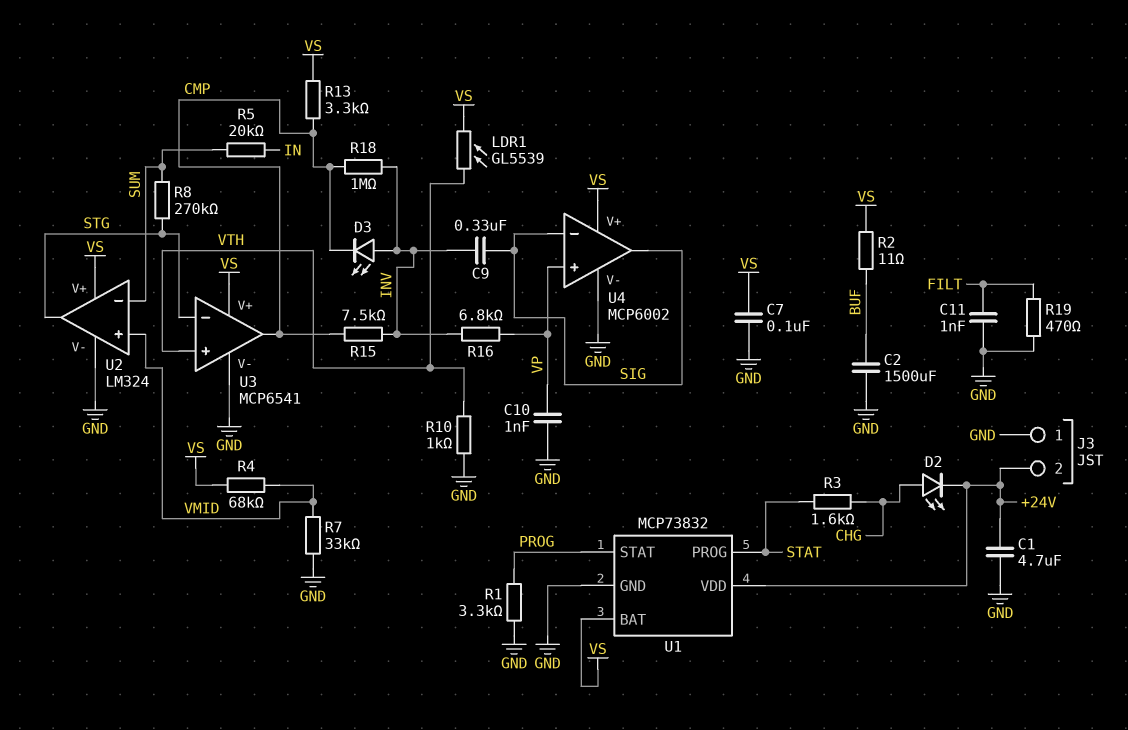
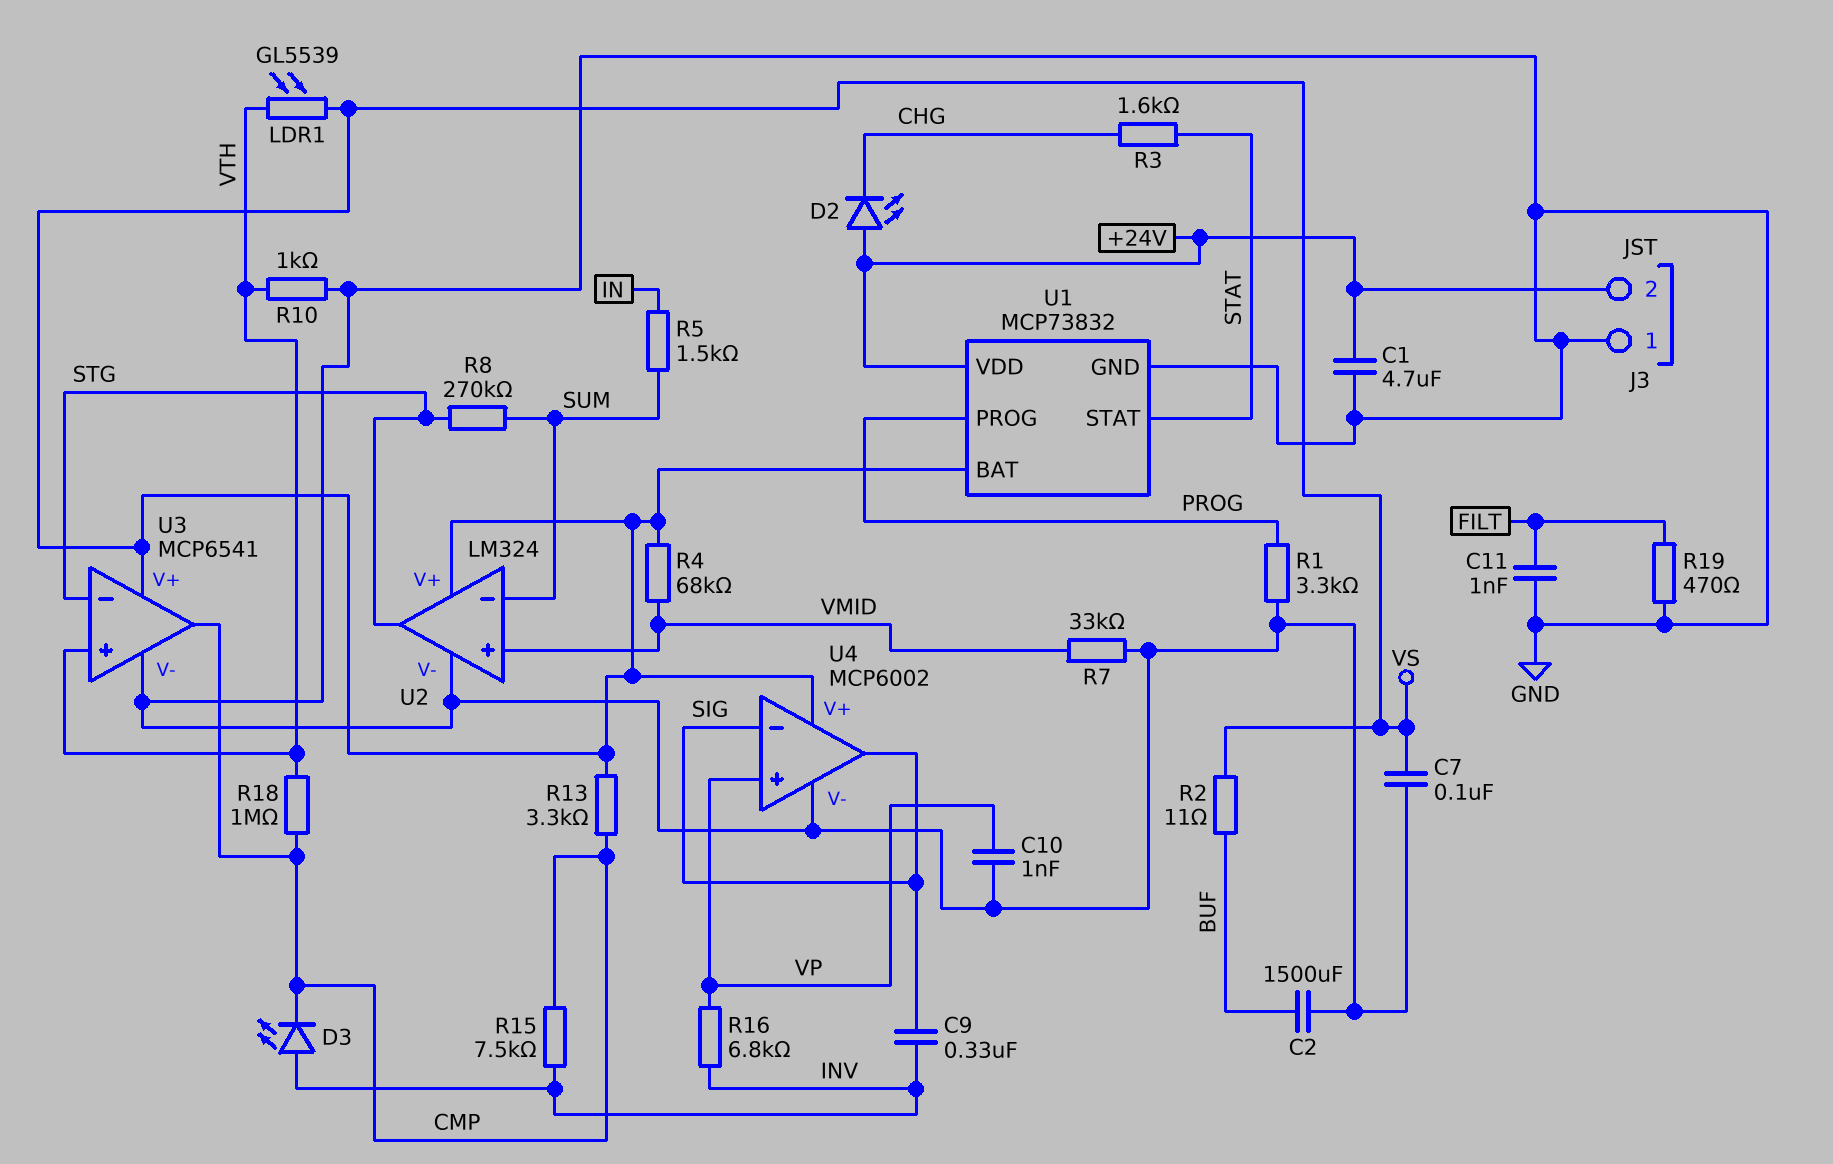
D2: LED (A CHG, K +24V) -> LED (A +24V, K CHG)
R5: 20k (IN, SUM) -> 1.5k (IN, SUM)
R18: 1M (CMP, INV) -> 1M (CMP, VTH)
U1 pin PROG: STAT -> PROG
U1 pin STAT: PROG -> STAT

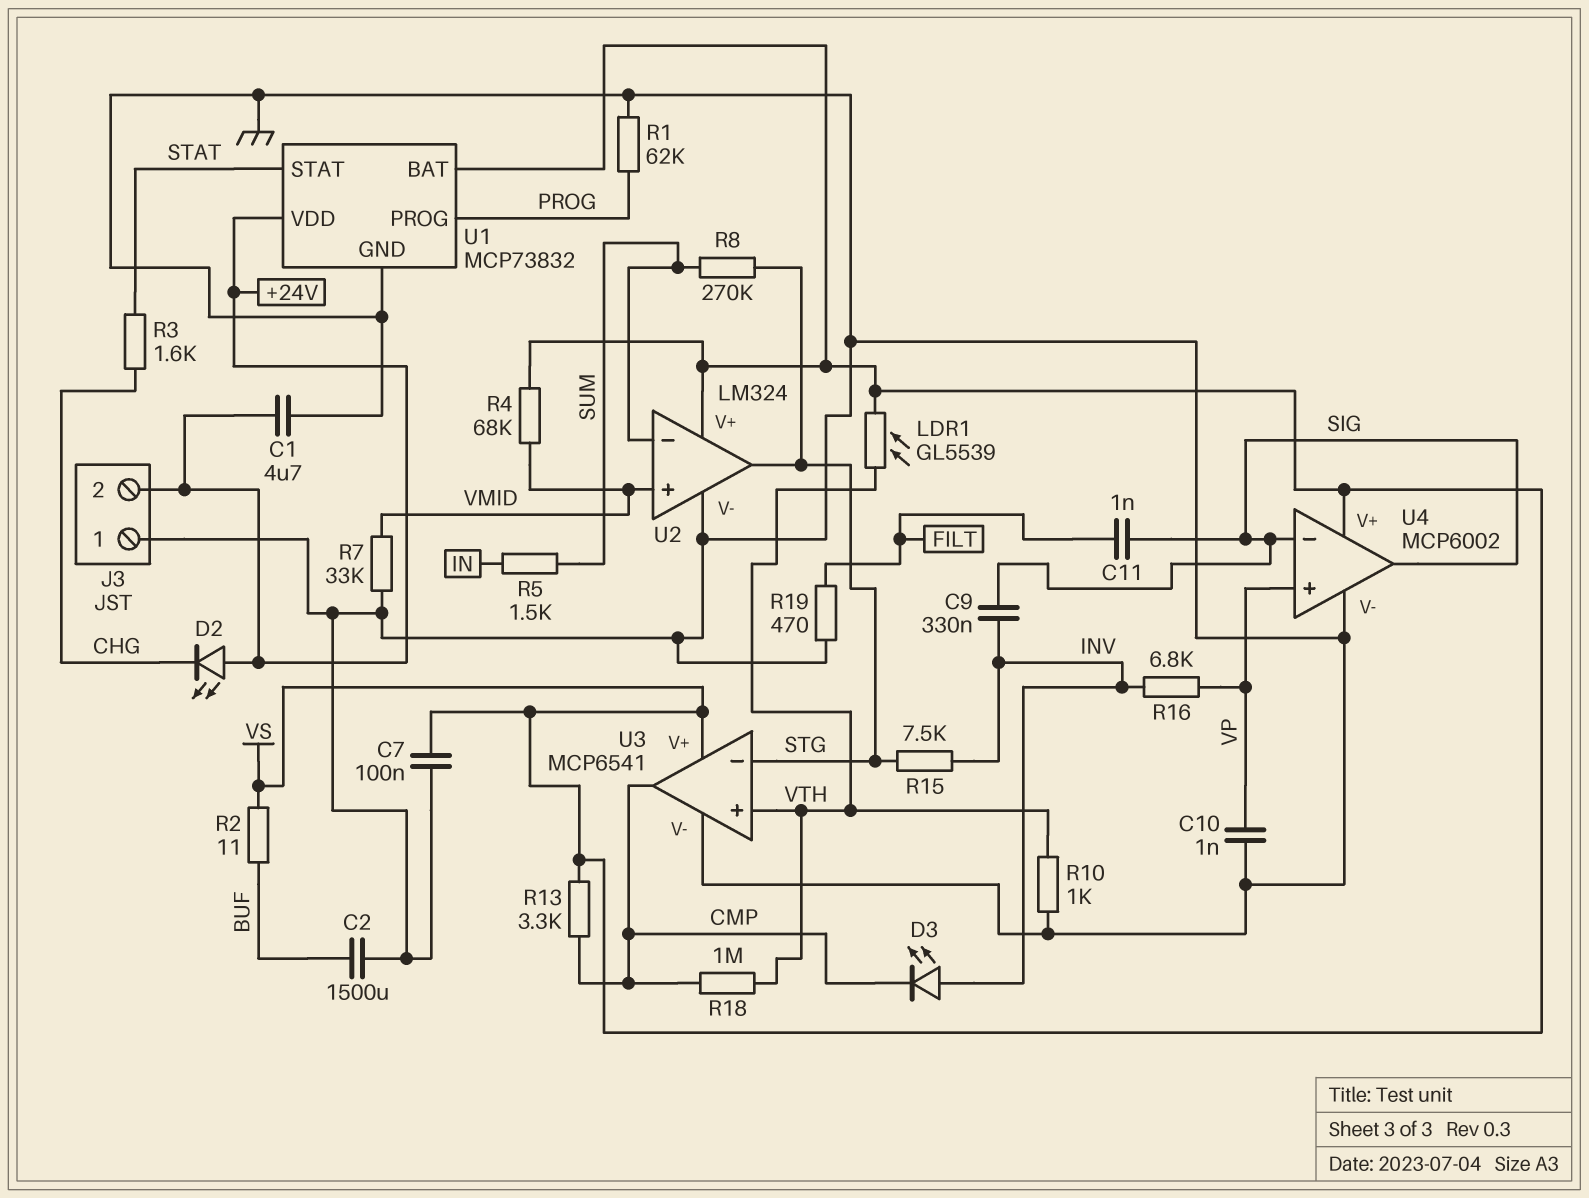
C11: 1nF (FILT, GND) -> 1nF (FILT, SIG)
R1: 3.3k (GND, PROG) -> 62k (GND, PROG)
R15: 7.5k (CMP, INV) -> 7.5k (INV, STG)

